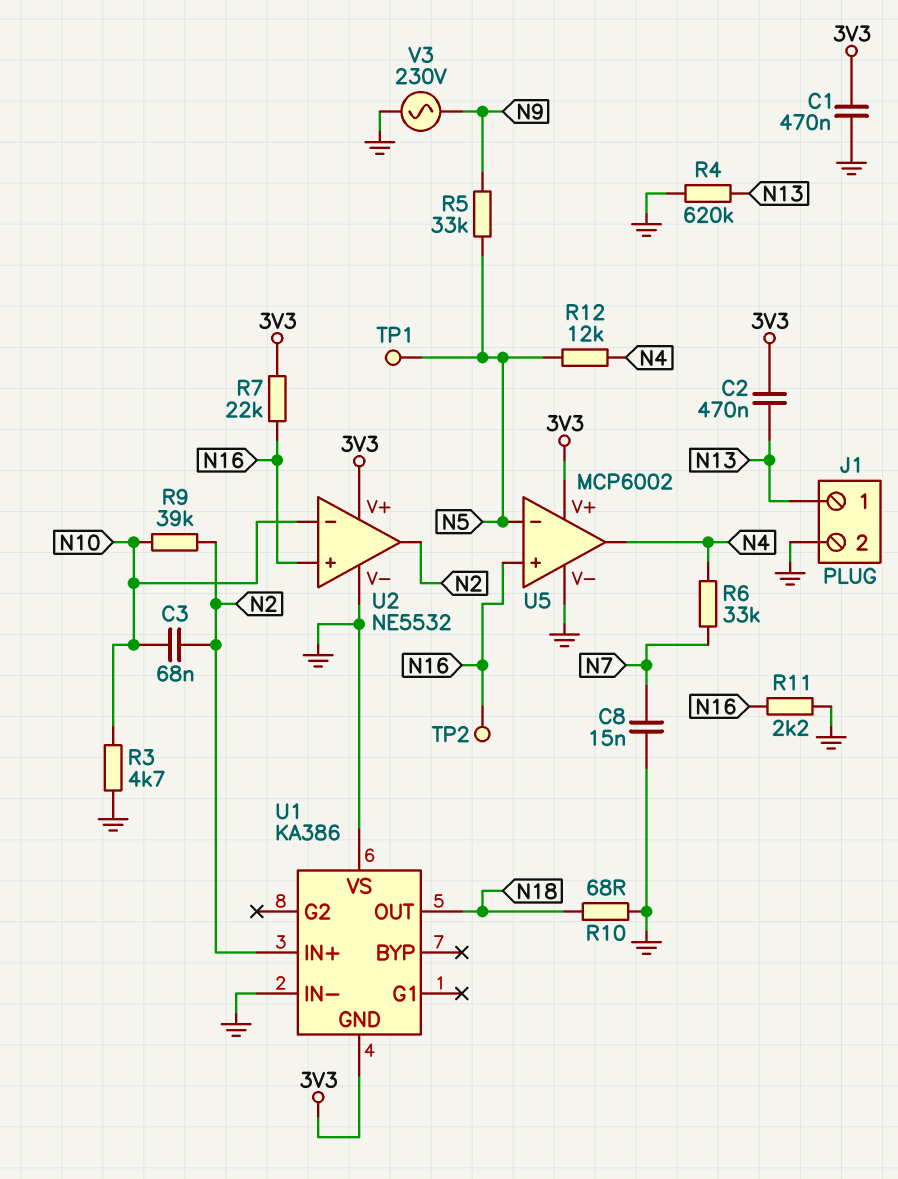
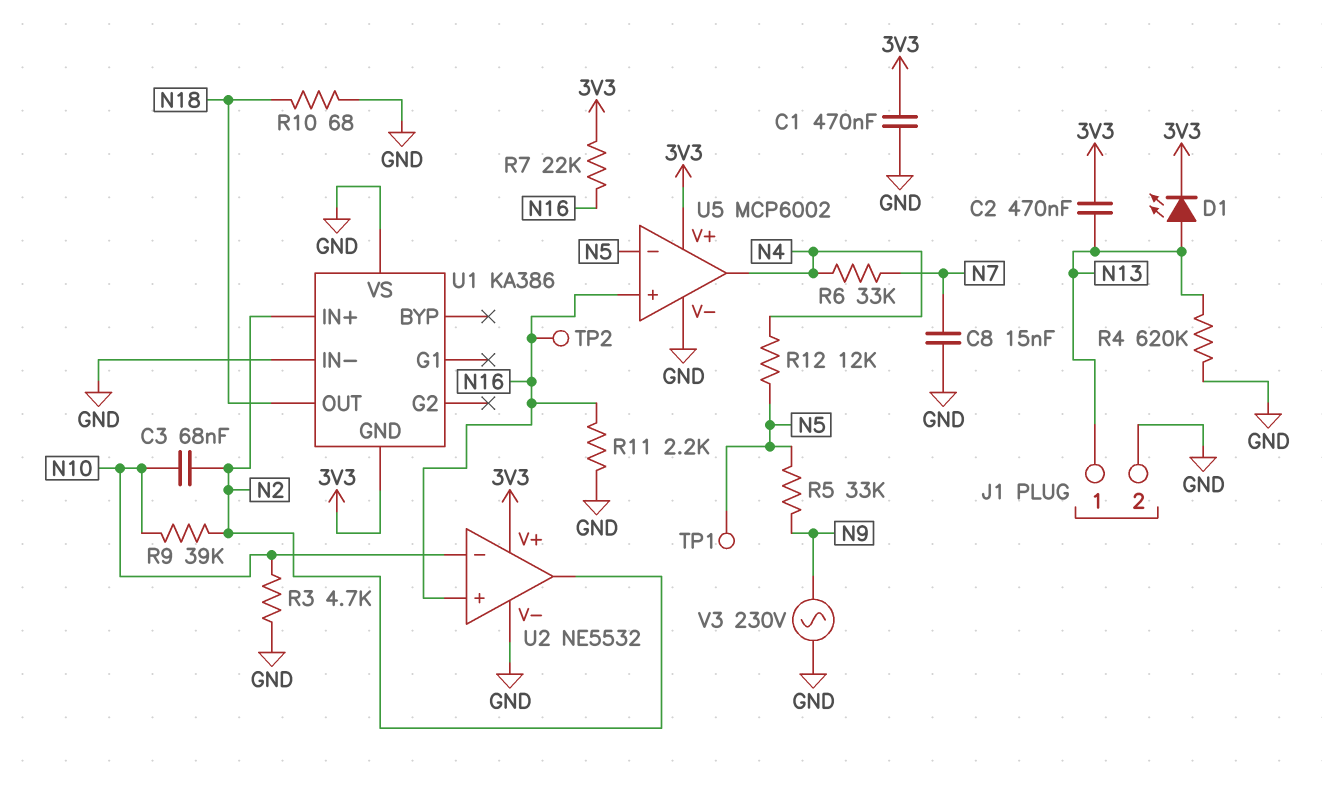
D1: none -> LED (A N13, K 3V3)

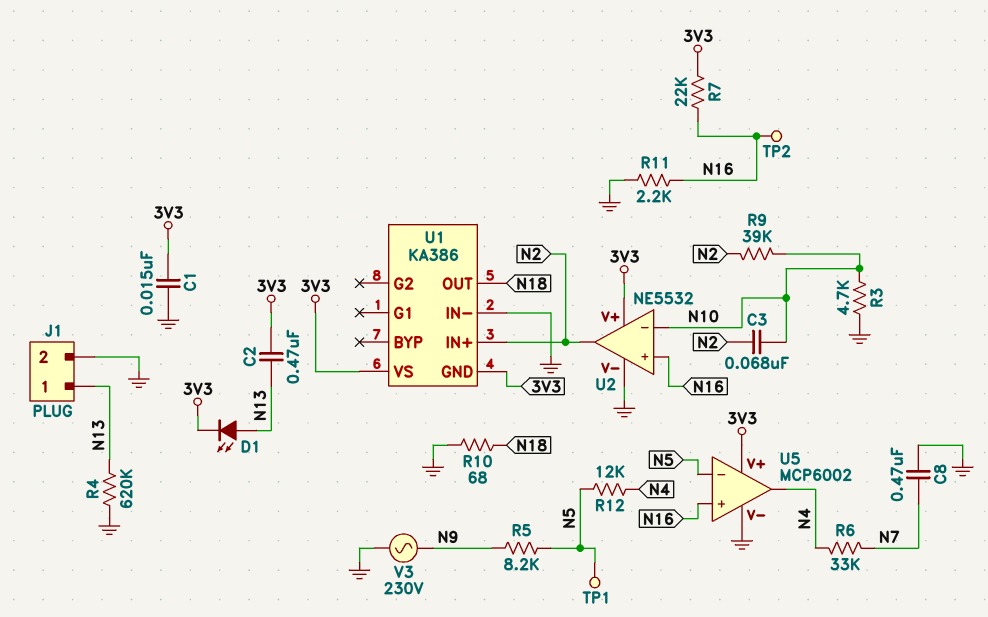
C1: 470nF (3V3, GND) -> 15nF (3V3, GND)
C8: 15nF (GND, N7) -> 470nF (GND, N7)
R5: 33k (N5, N9) -> 8.2k (N5, N9)
U1 pin VS: GND -> 3V3

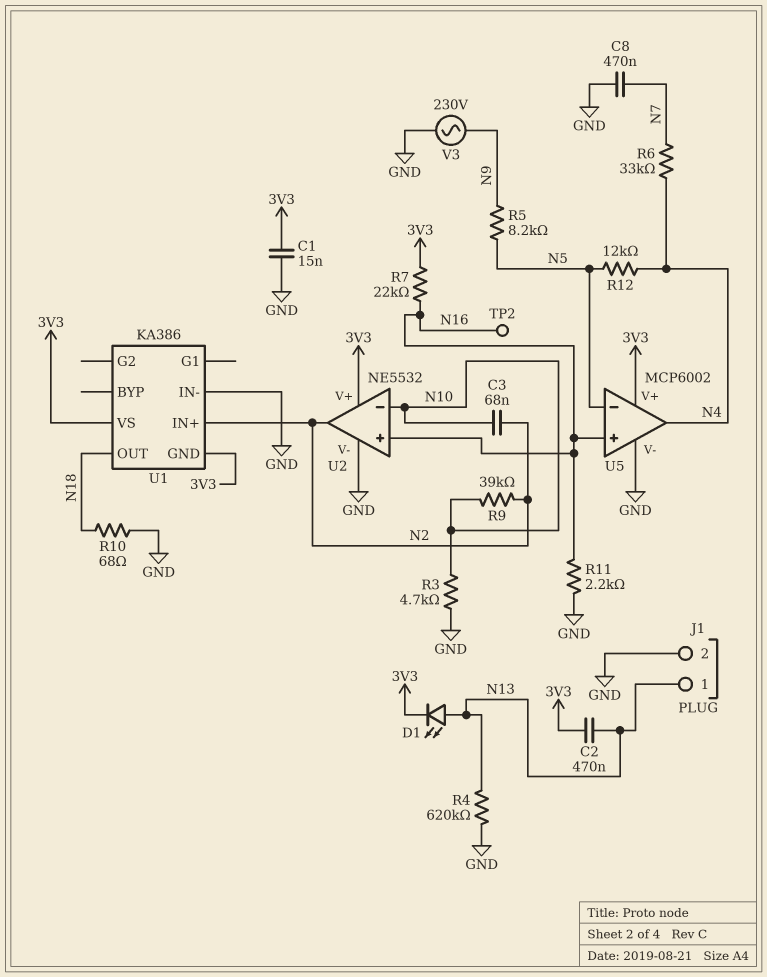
TP1: test point (N5) -> none

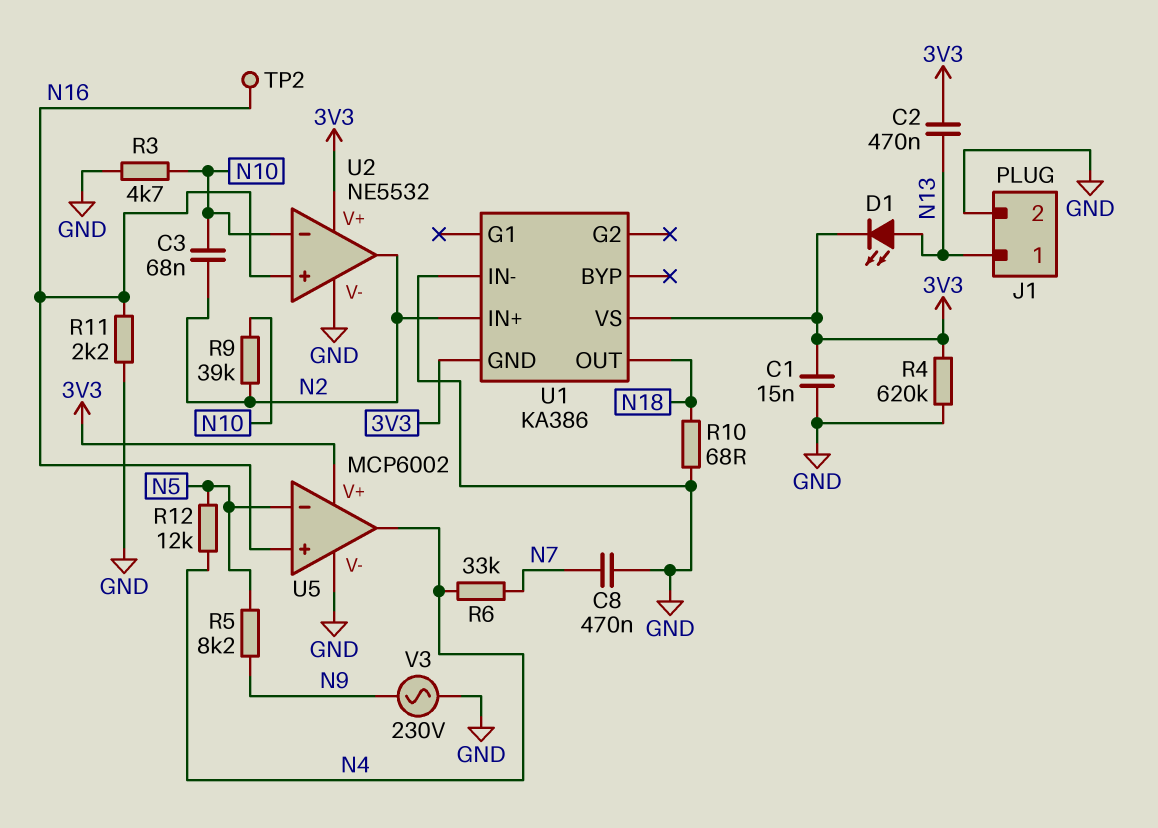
R4: 620k (GND, N13) -> 620k (3V3, GND)
R7: 22k (3V3, N16) -> none

